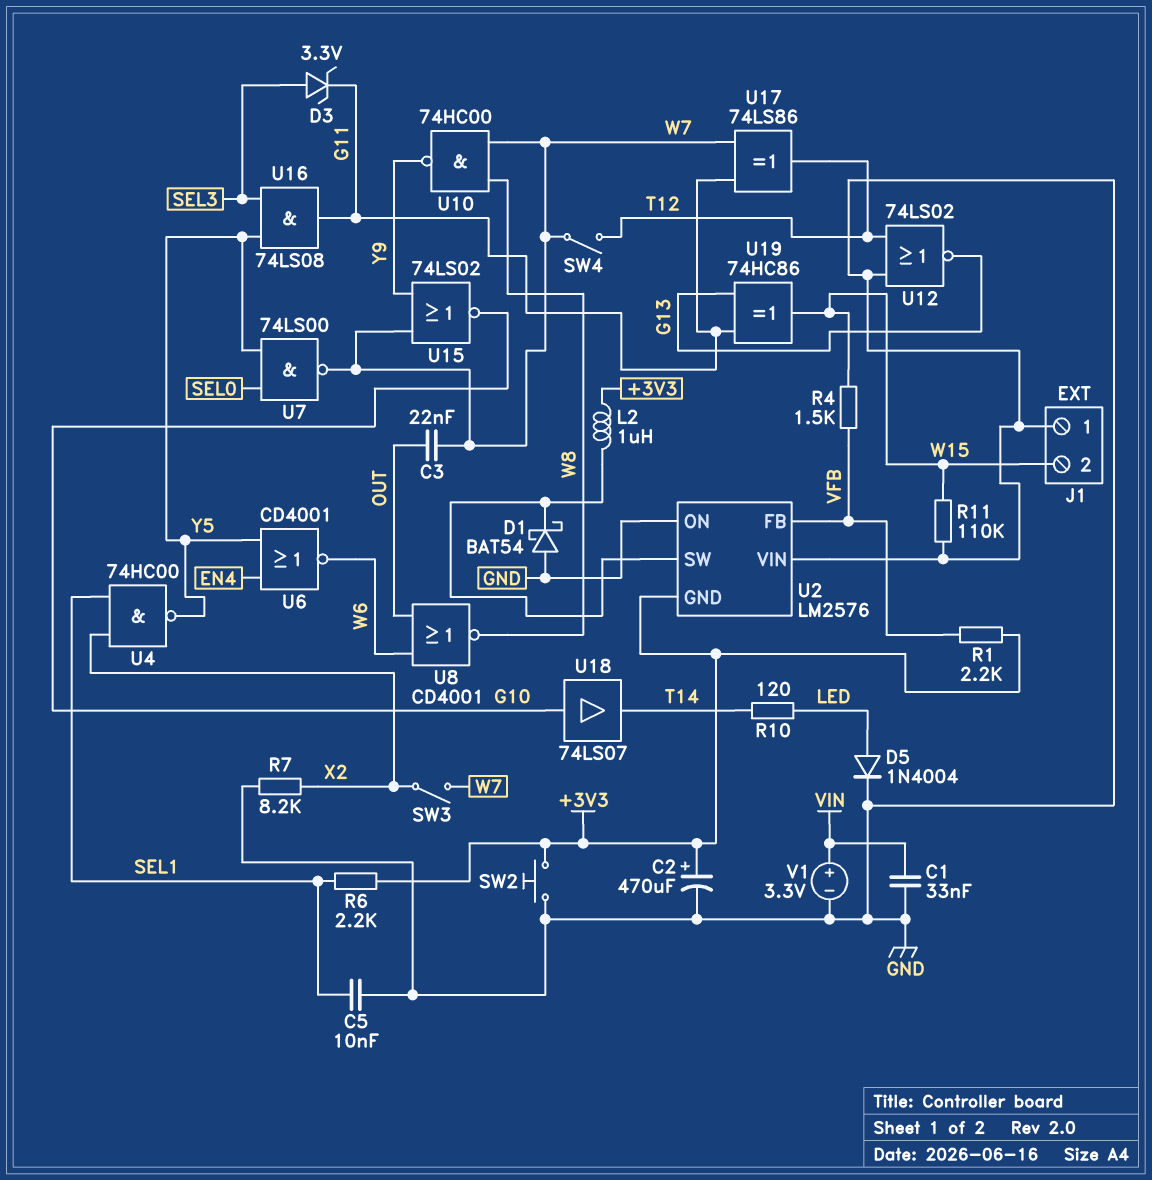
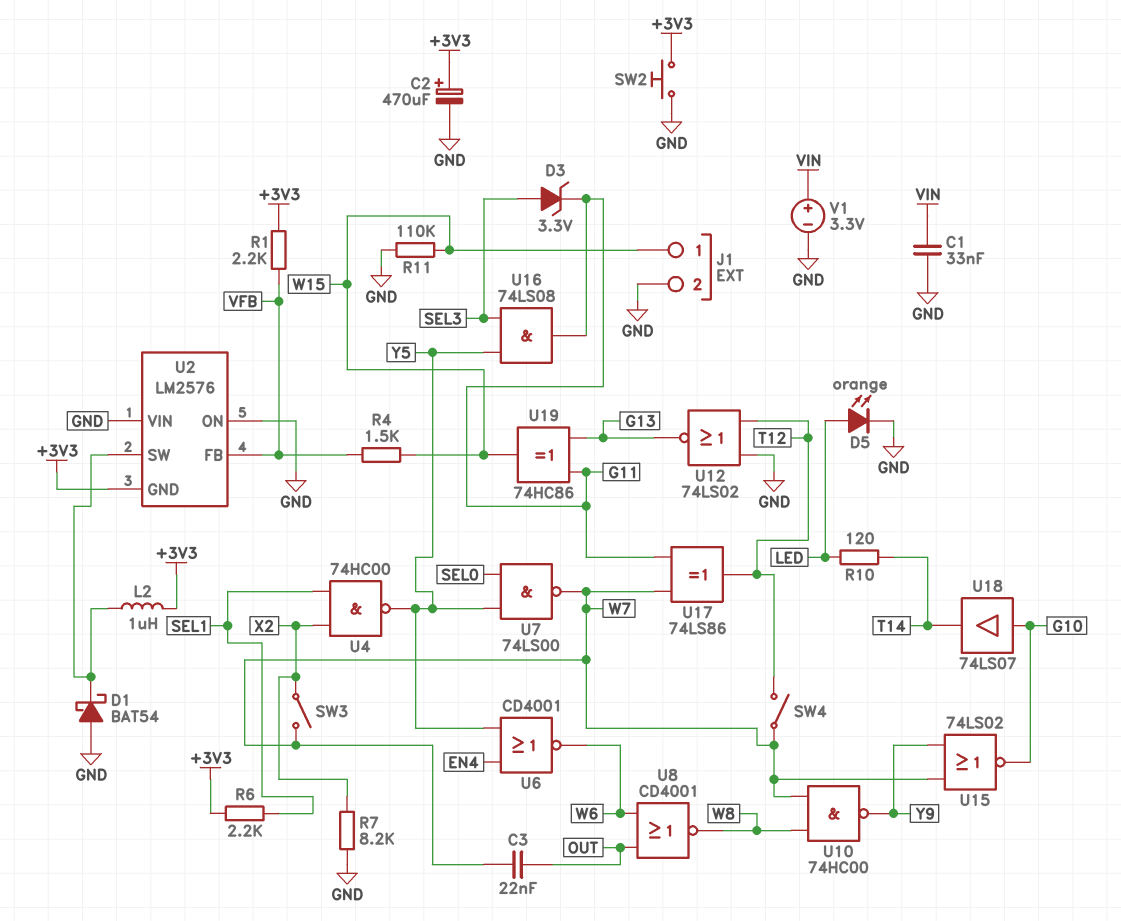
C5: 10nF (GND, SEL1) -> none
D5: diode 1N4004 (A LED, K GND) -> LED orange (A LED, K GND)
J1 pin 1: GND -> W15
J1 pin 2: W15 -> GND

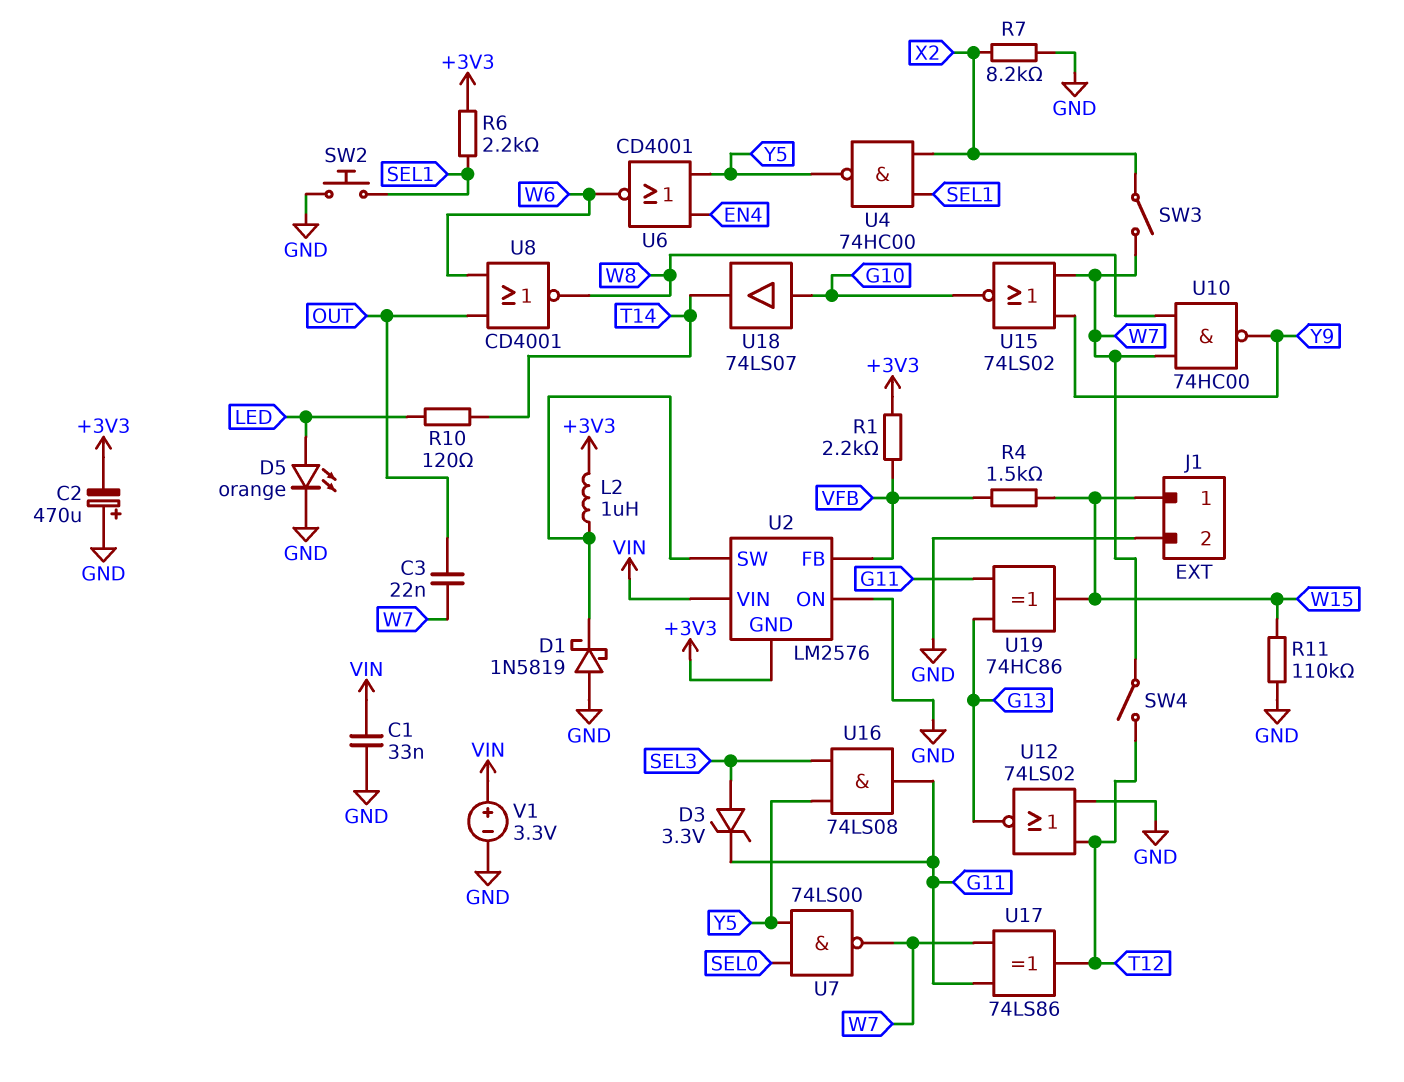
C2: 470uF (plus +3V3, minus GND) -> 470uF (plus GND, minus +3V3)
D1: schottky BAT54 (A GND, K U2/SW) -> schottky 1N5819 (A GND, K U2/SW)
SW2: button (+3V3, GND) -> button (GND, SEL1)
U2 pin VIN: GND -> VIN

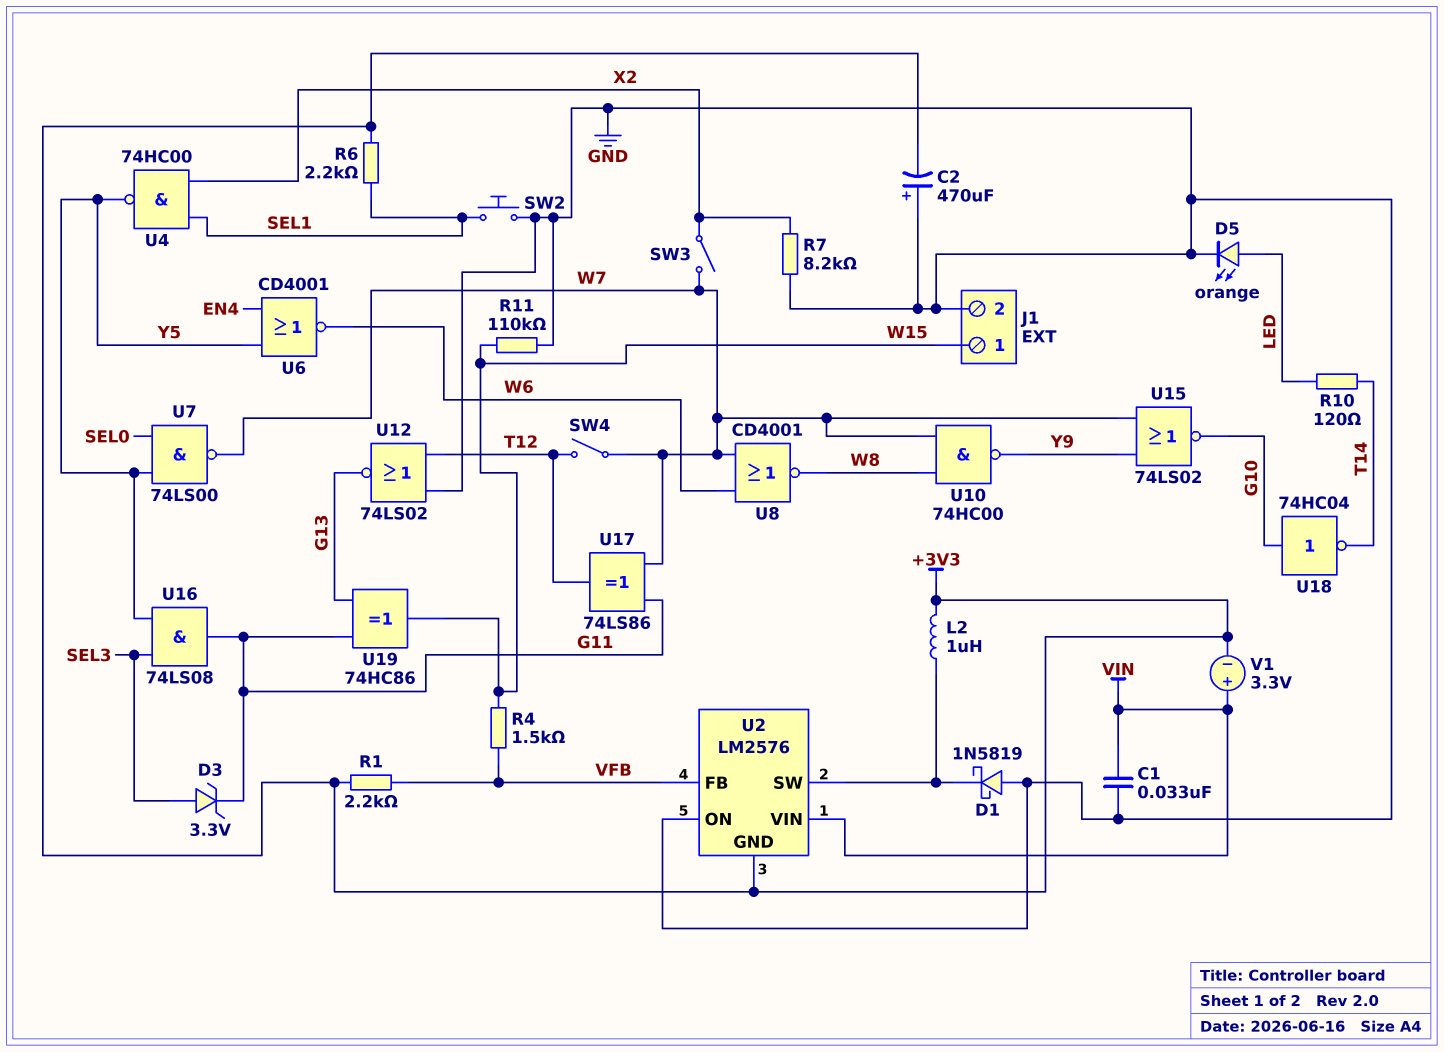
C3: 22nF (OUT, W7) -> none
U8: NOR CD4001 (in OUT, in W6, out W8) -> NOR CD4001 (in W6, in W7, out W8)
U18: buffer 74LS07 (in G10, out T14) -> NOT 74HC04 (in G10, out T14)
V1: 3.3V (plus VIN, minus GND) -> 3.3V (plus VIN, minus +3V3)

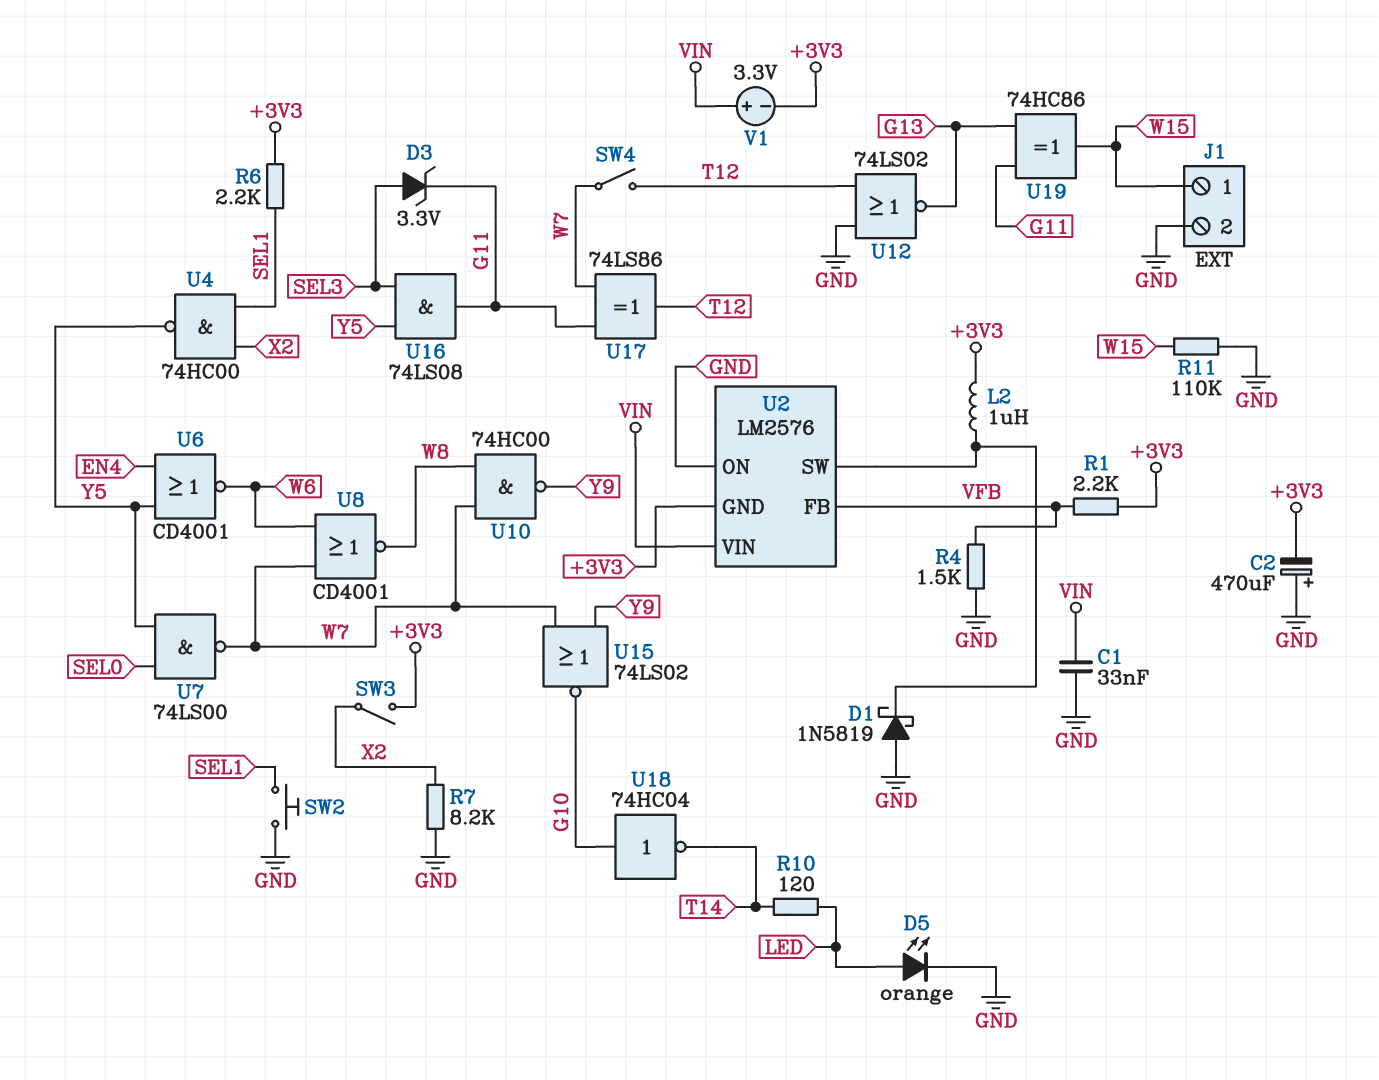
R4: 1.5k (VFB, W15) -> 1.5k (GND, VFB)
SW3: switch (W7, X2) -> switch (+3V3, X2)

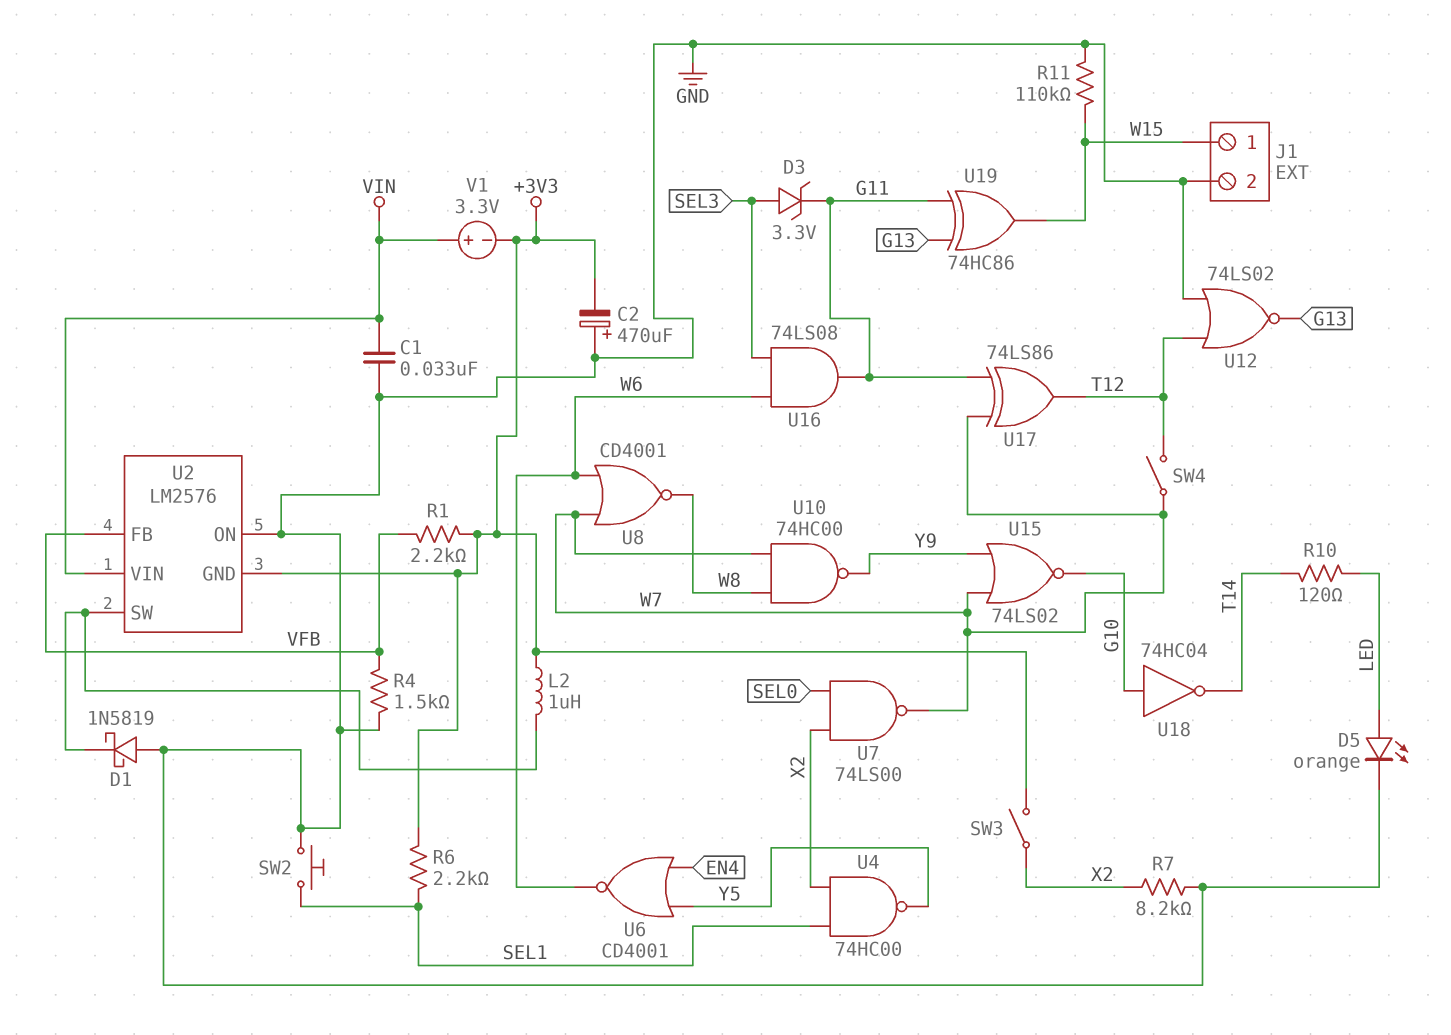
U7: NAND 74LS00 (in SEL0, in Y5, out W7) -> NAND 74LS00 (in SEL0, in X2, out W7)
U16: AND 74LS08 (in SEL3, in Y5, out G11) -> AND 74LS08 (in SEL3, in W6, out G11)

